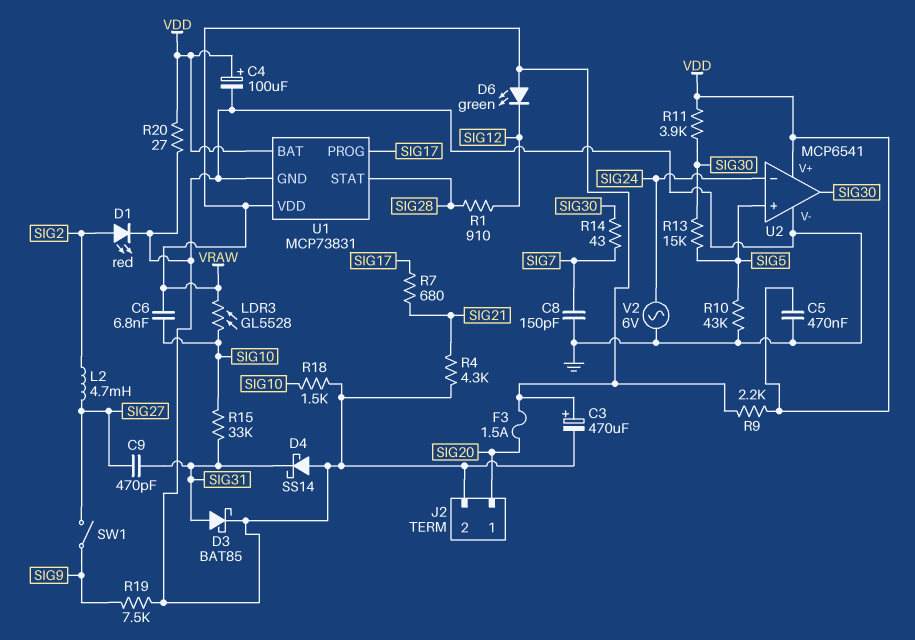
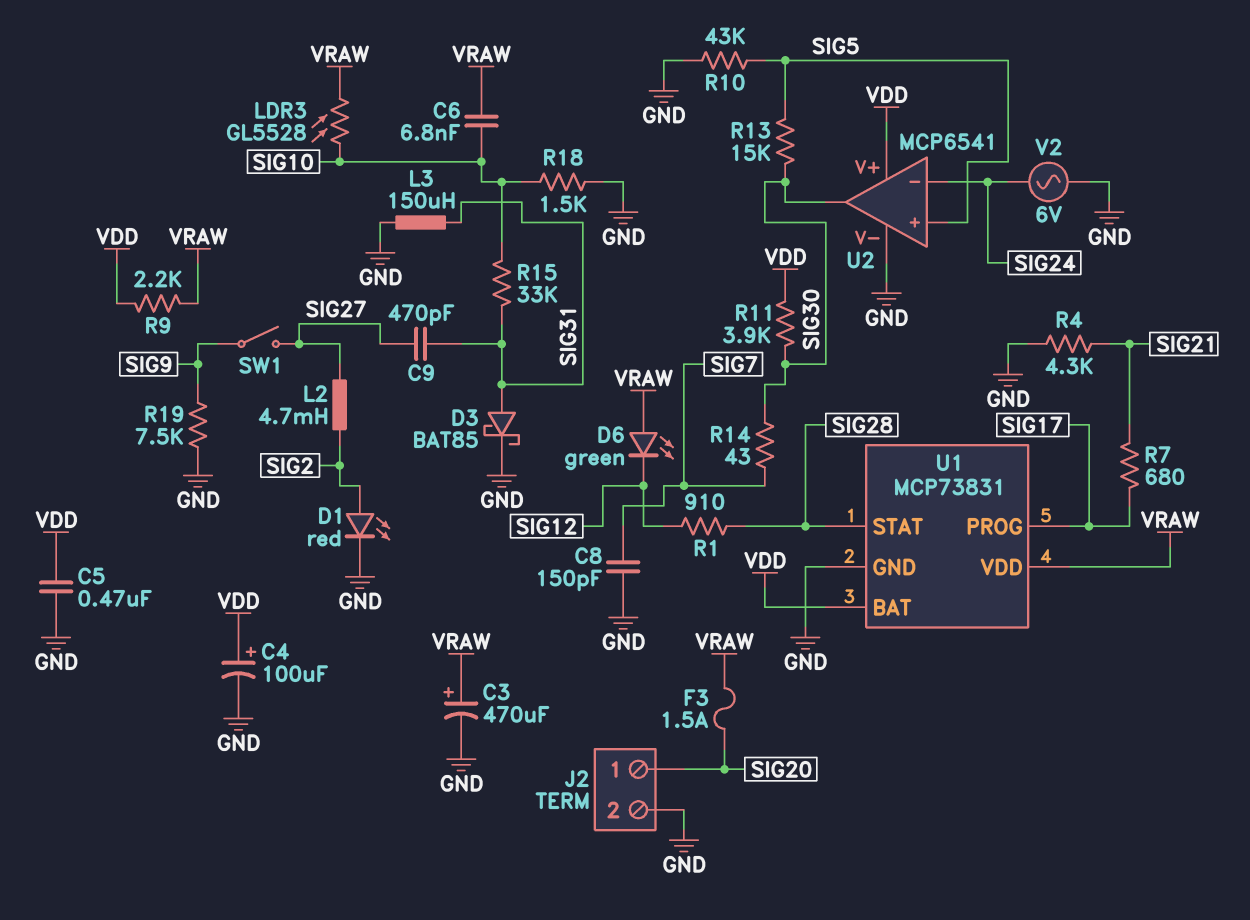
D4: schottky SS14 (A GND, K SIG31) -> none
L3: none -> 150uH (GND, SIG31)
R20: 27 (GND, VDD) -> none

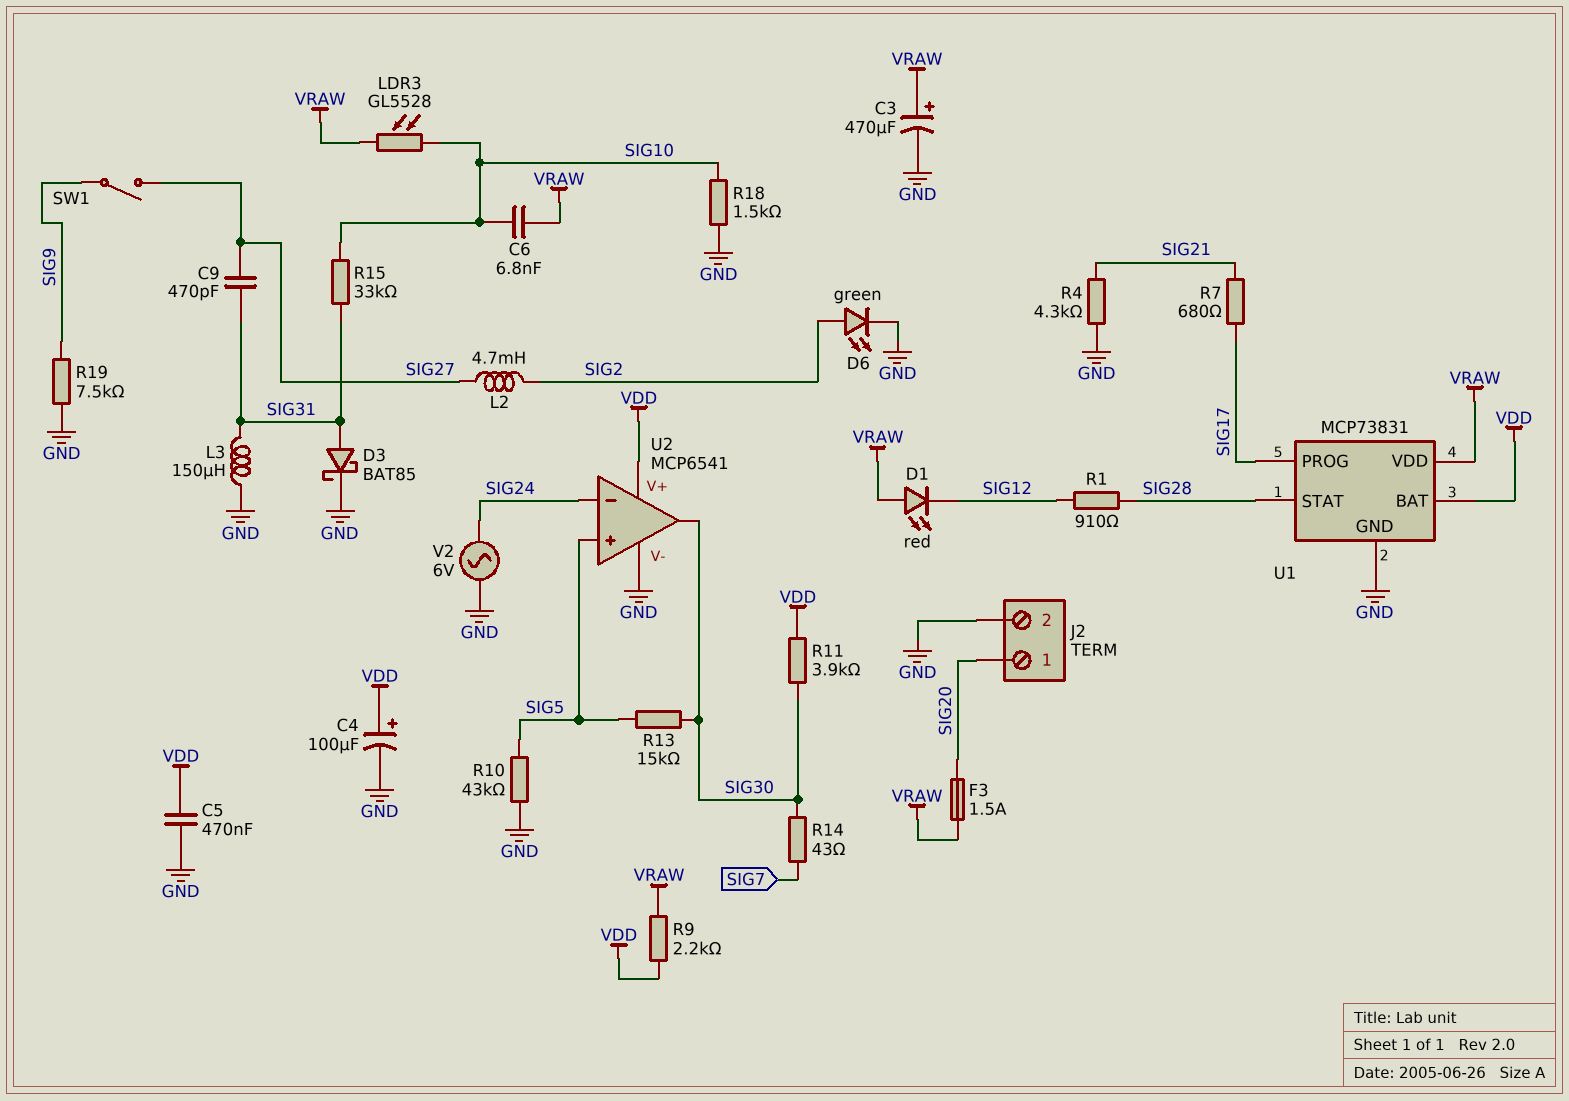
C8: 150pF (GND, SIG7) -> none
D1: LED red (A SIG2, K GND) -> LED red (A VRAW, K SIG12)
D6: LED green (A VRAW, K SIG12) -> LED green (A SIG2, K GND)

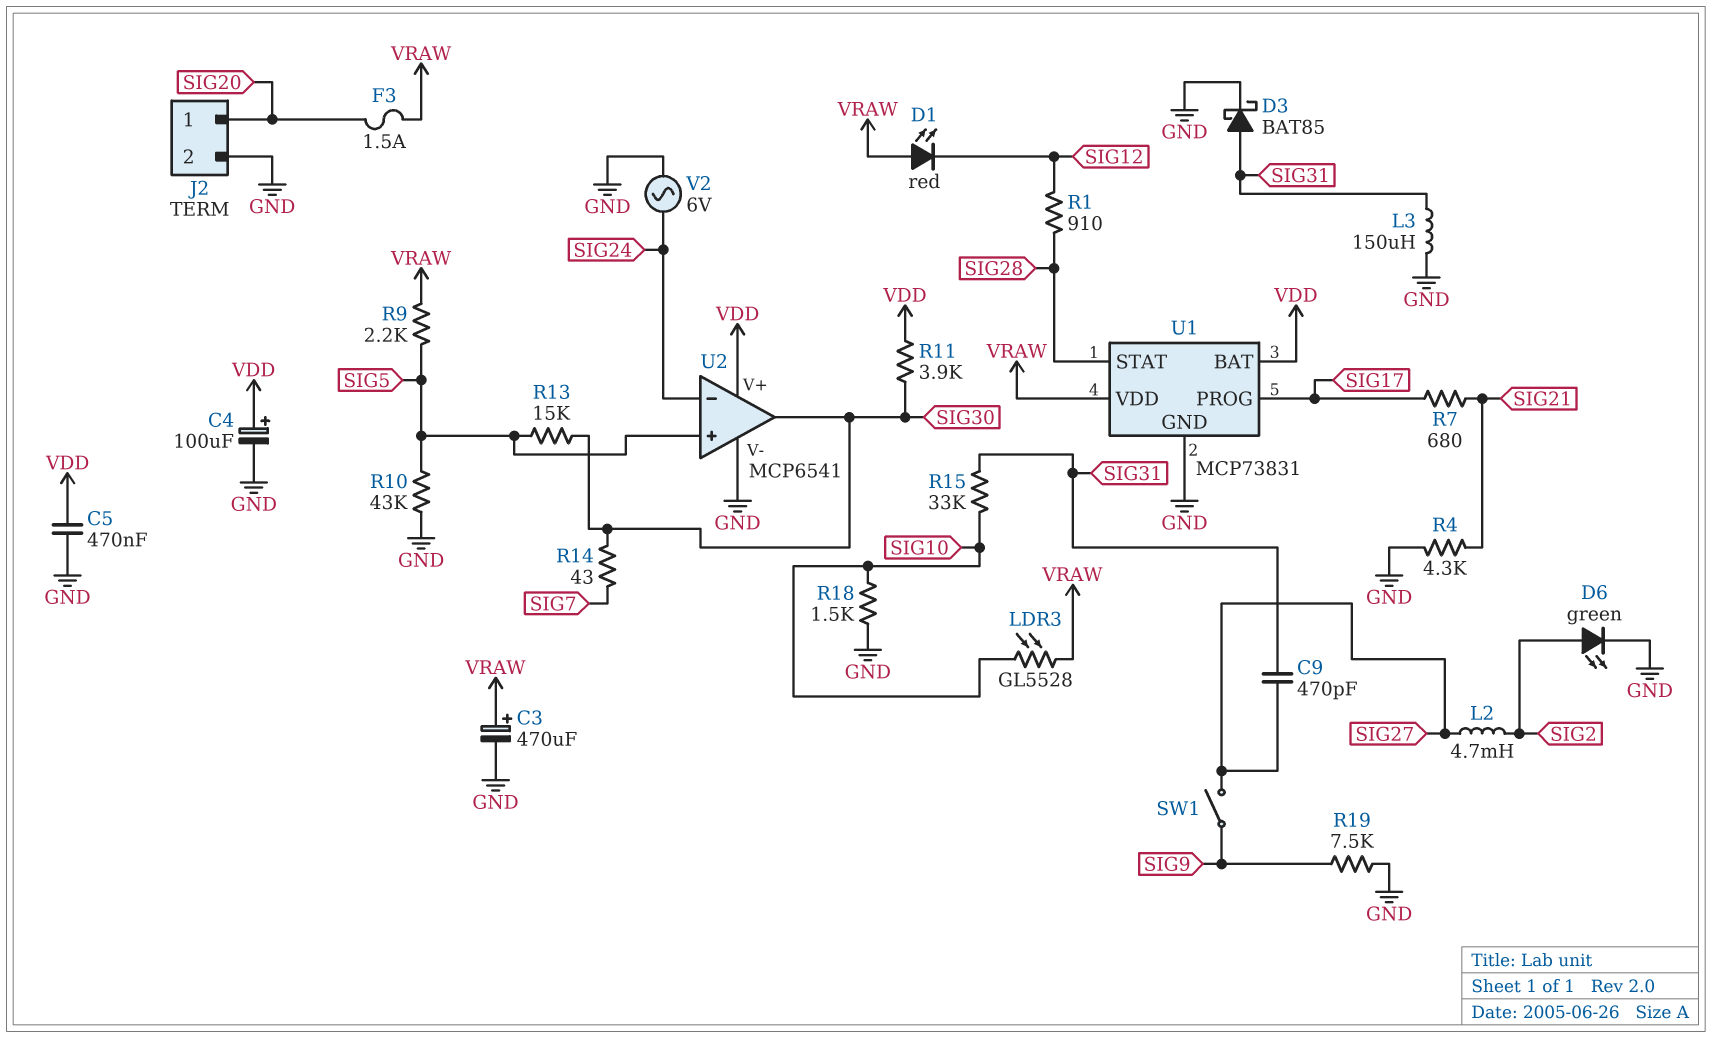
C6: 6.8nF (SIG10, VRAW) -> none
R9: 2.2k (VDD, VRAW) -> 2.2k (SIG5, VRAW)

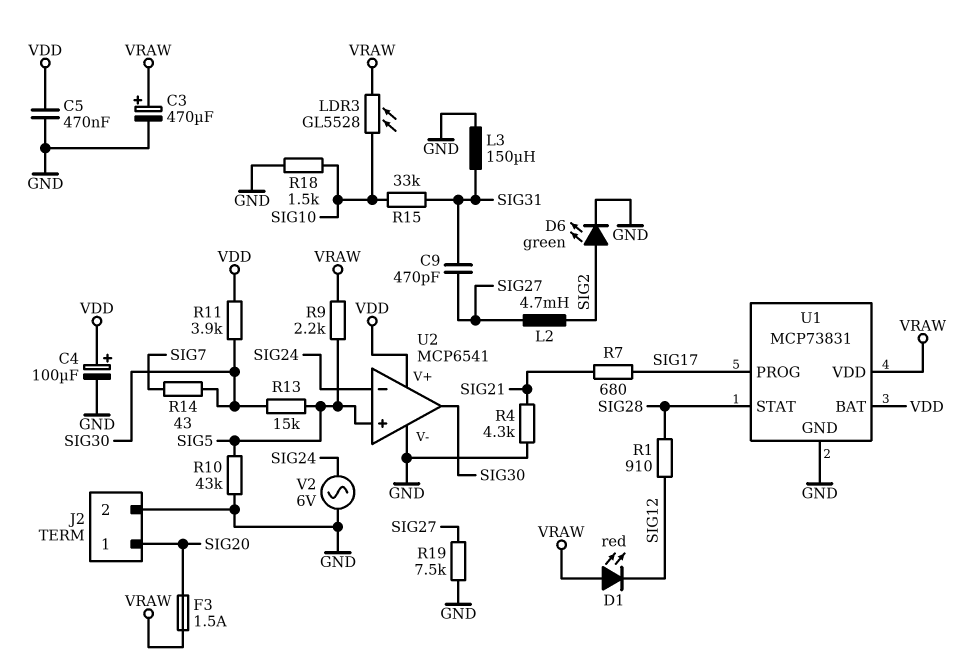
D3: schottky BAT85 (A SIG31, K GND) -> none
R19: 7.5k (GND, SIG9) -> 7.5k (GND, SIG27)
SW1: switch (SIG9, SIG27) -> none

